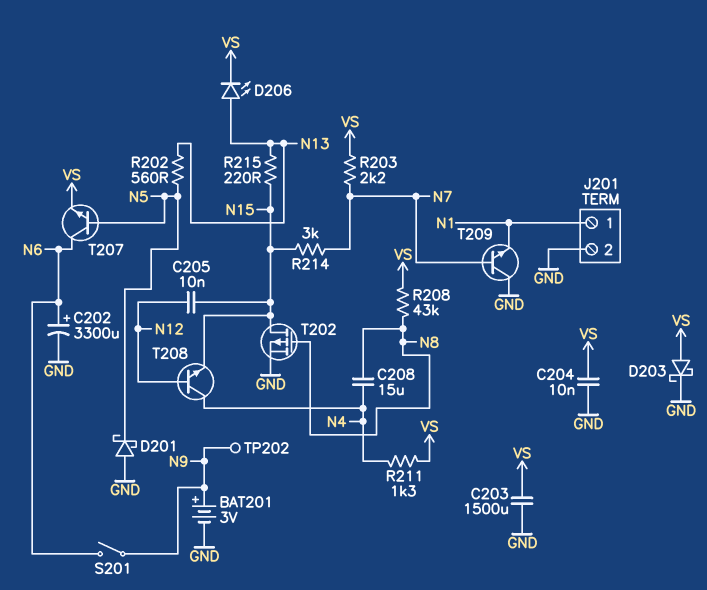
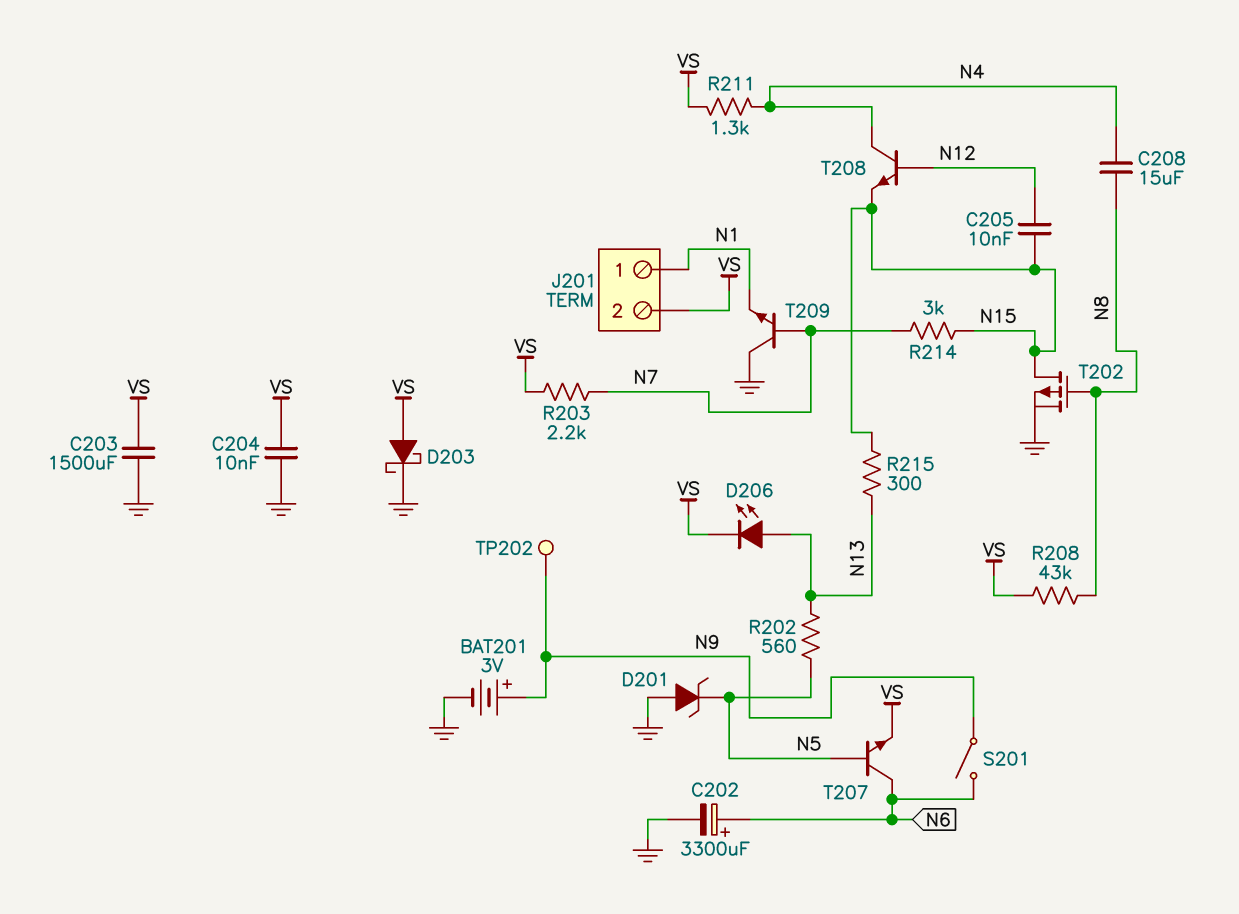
D201: schottky (A GND, K N5) -> zener (A GND, K N5)
J201 pin 2: GND -> VS
R215: 220 (N13, N15) -> 300 (N13, N15)

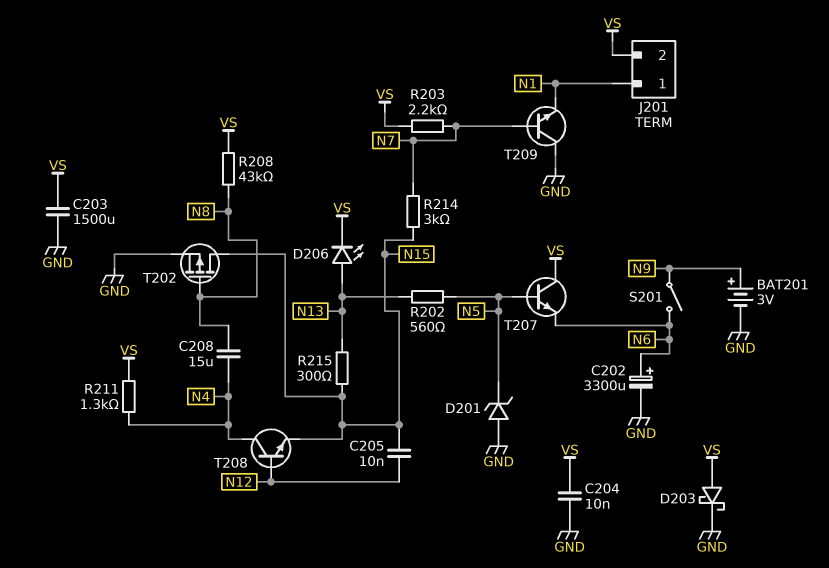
T207: NPN (B N5, C N6, E VS) -> NPN (B N5, C VS, E N6)
TP202: test point (N9) -> none

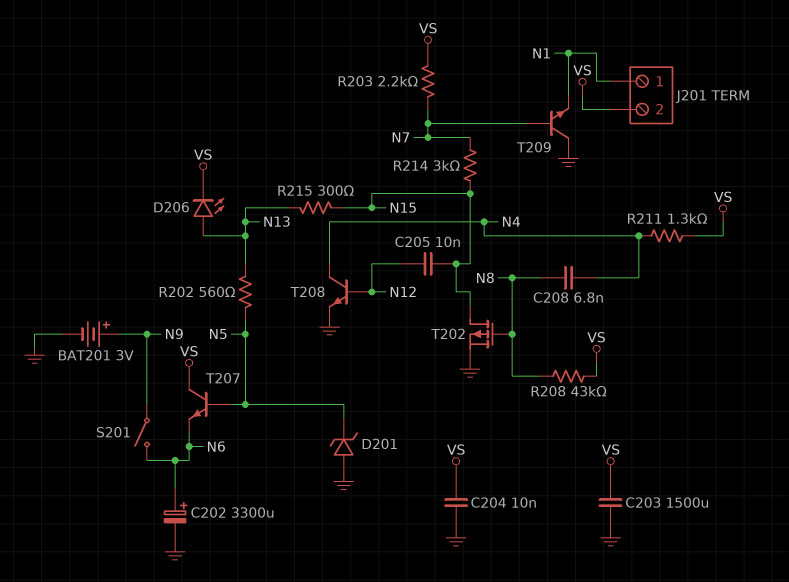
C208: 15uF (N4, N8) -> 6.8nF (N4, N8)
D203: schottky (A VS, K GND) -> none
T208: NPN (B N12, C N4, E N15) -> NPN (B N12, C N4, E GND)

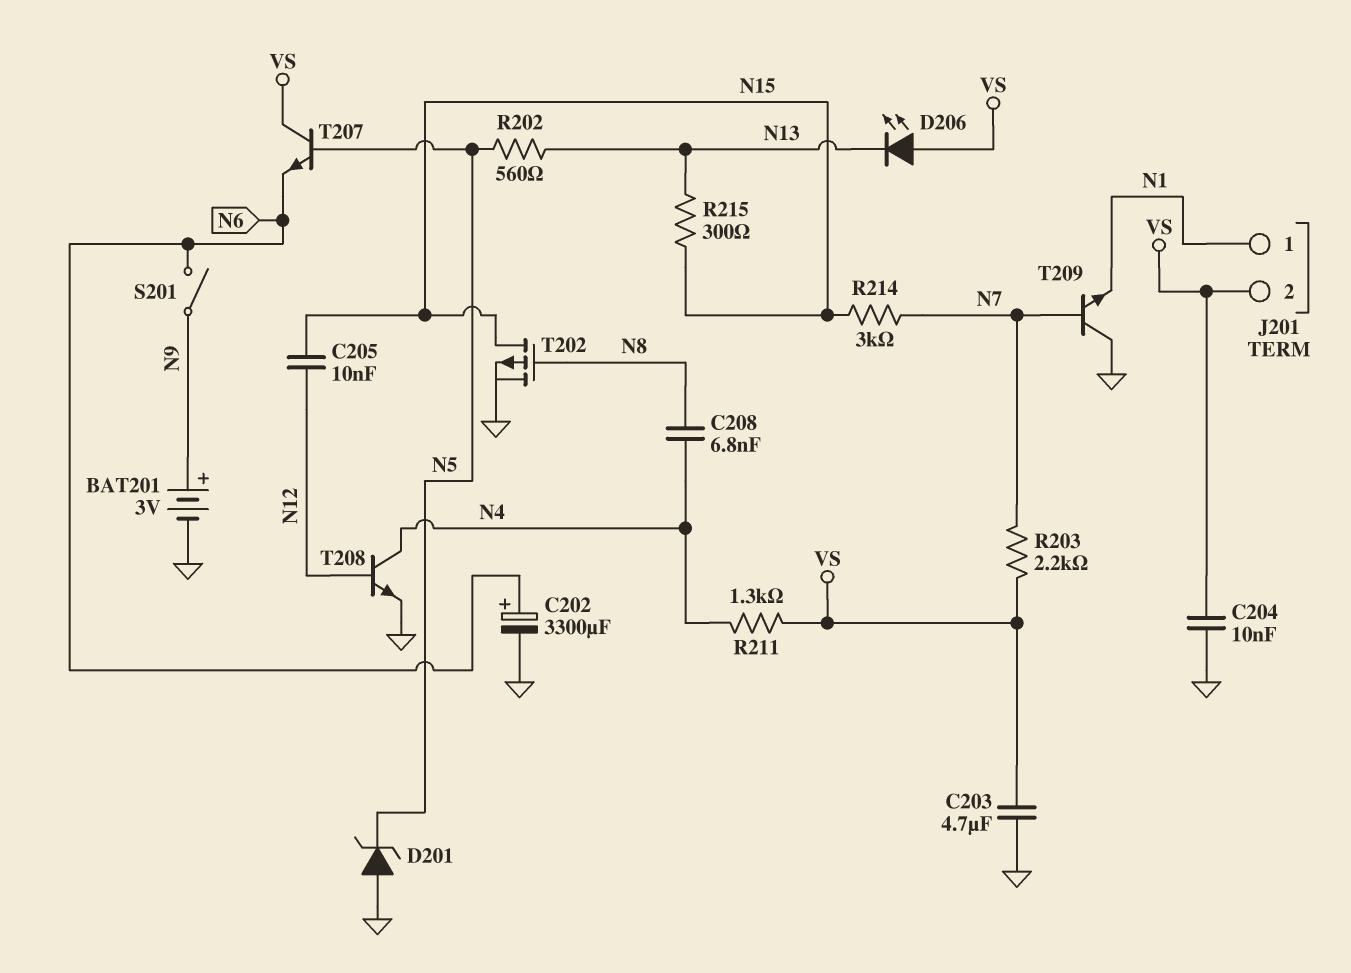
C203: 1500uF (GND, VS) -> 4.7uF (GND, VS)
D206: LED (A N13, K VS) -> LED (A VS, K N13)
R208: 43k (N8, VS) -> none

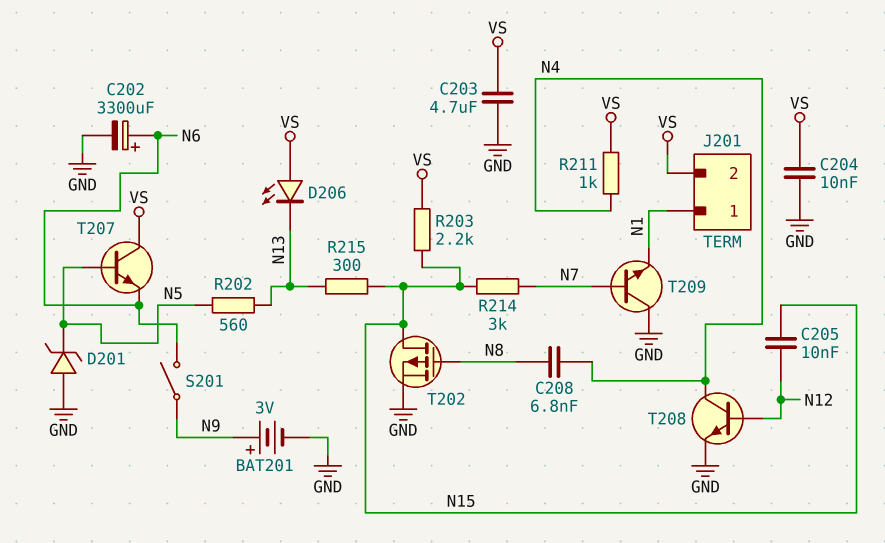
R203: 2.2k (N7, VS) -> 2.2k (N15, VS)
R211: 1.3k (N4, VS) -> 1k (N4, VS)

